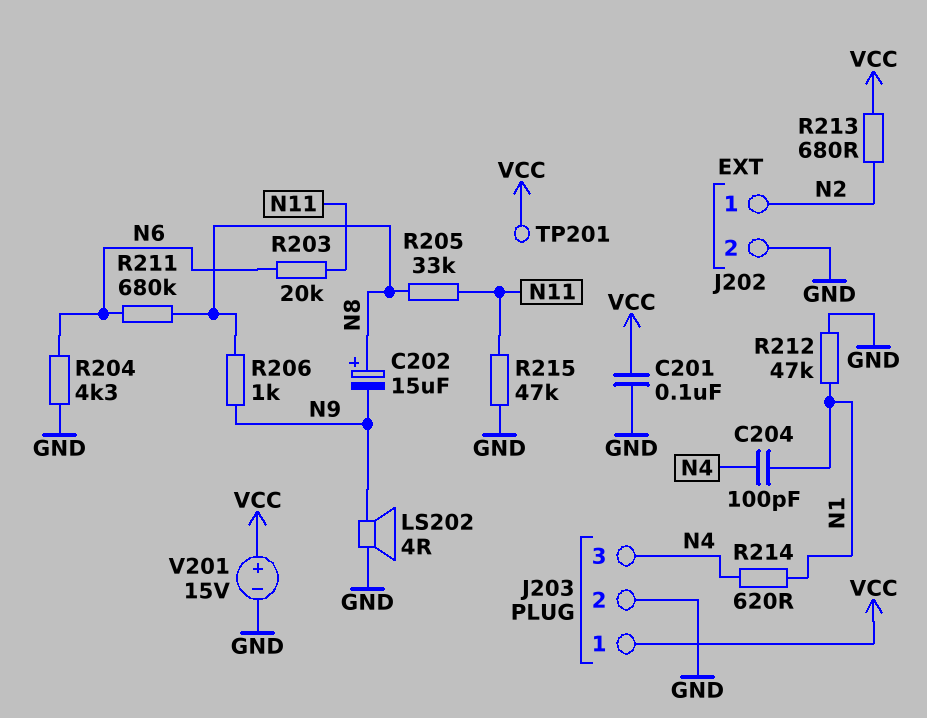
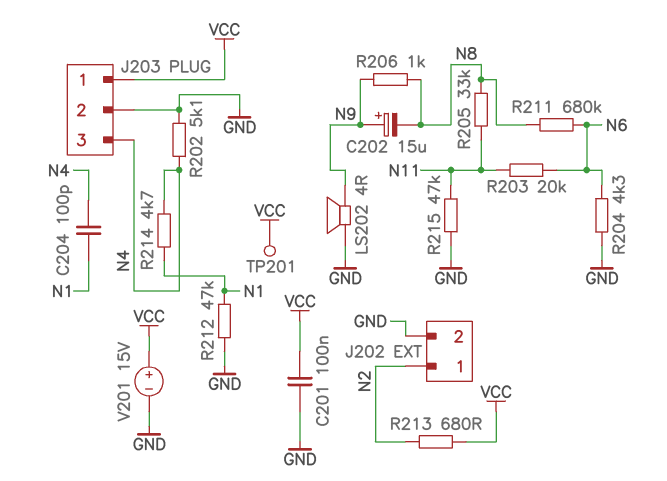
C202: 15uF (plus N8, minus N9) -> 15uF (plus N9, minus N8)
R202: none -> 5.1k (GND, N4)
R214: 620 (N1, N4) -> 4.7k (N1, N4)

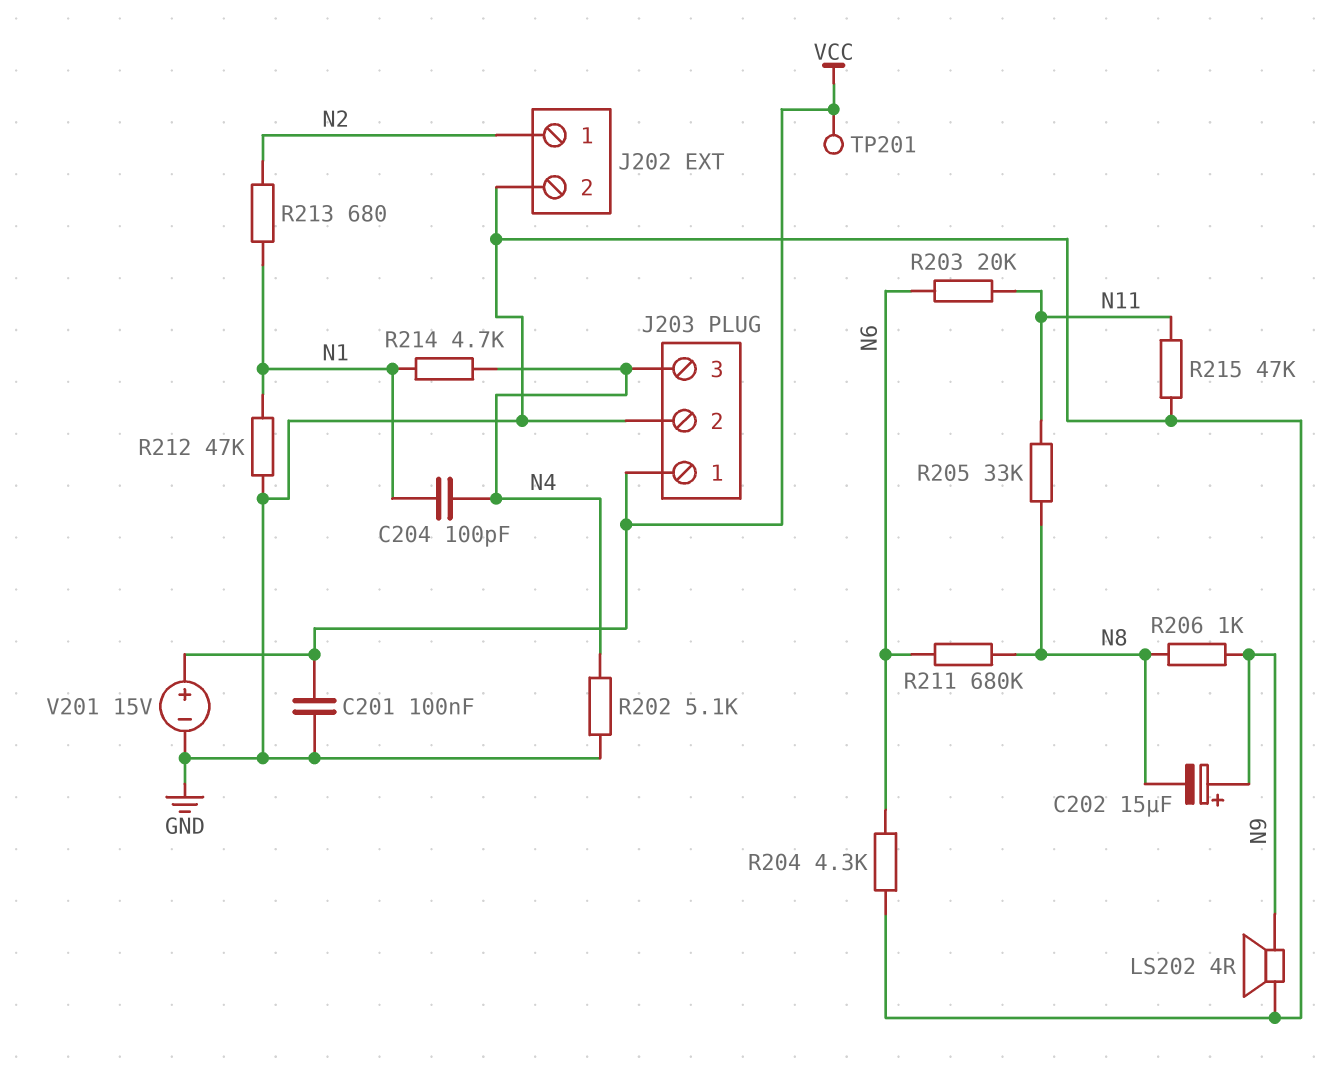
R213: 680 (N2, VCC) -> 680 (N1, N2)

